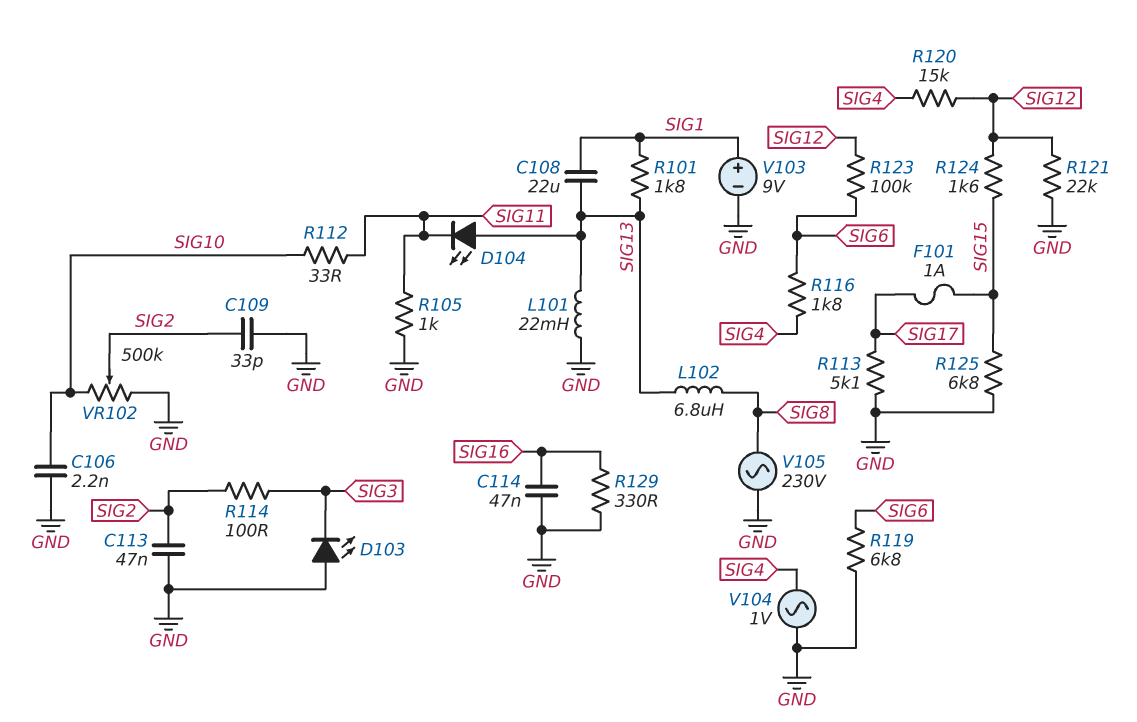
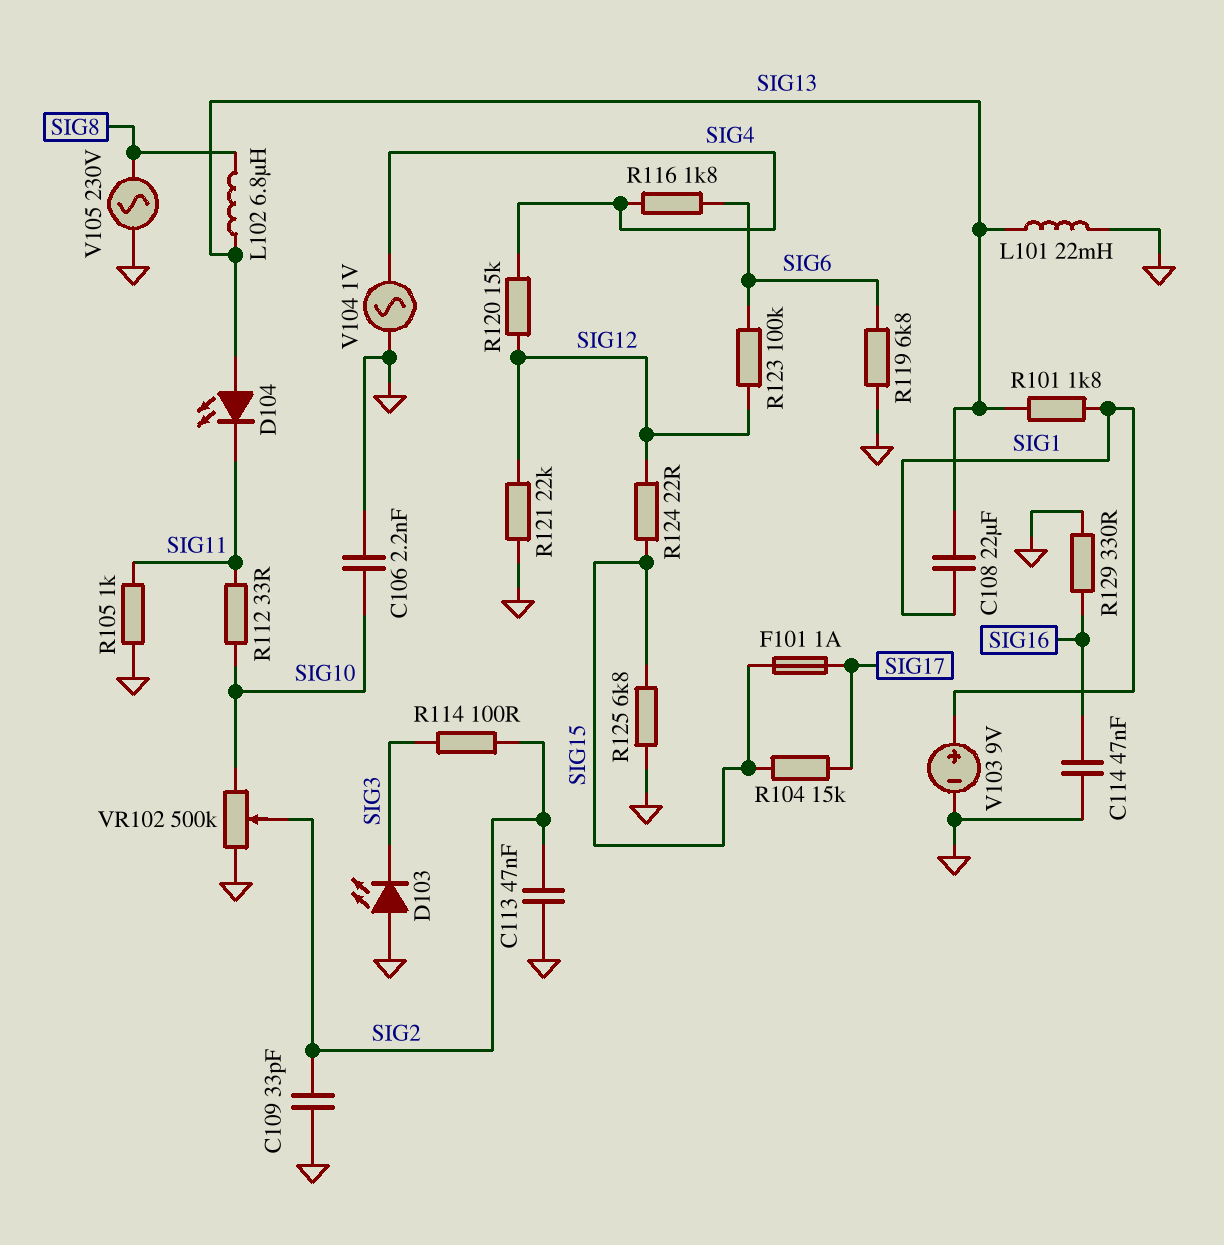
R104: none -> 15k (SIG15, SIG17)
R113: 5.1k (GND, SIG17) -> none
R124: 1.6k (SIG12, SIG15) -> 22 (SIG12, SIG15)

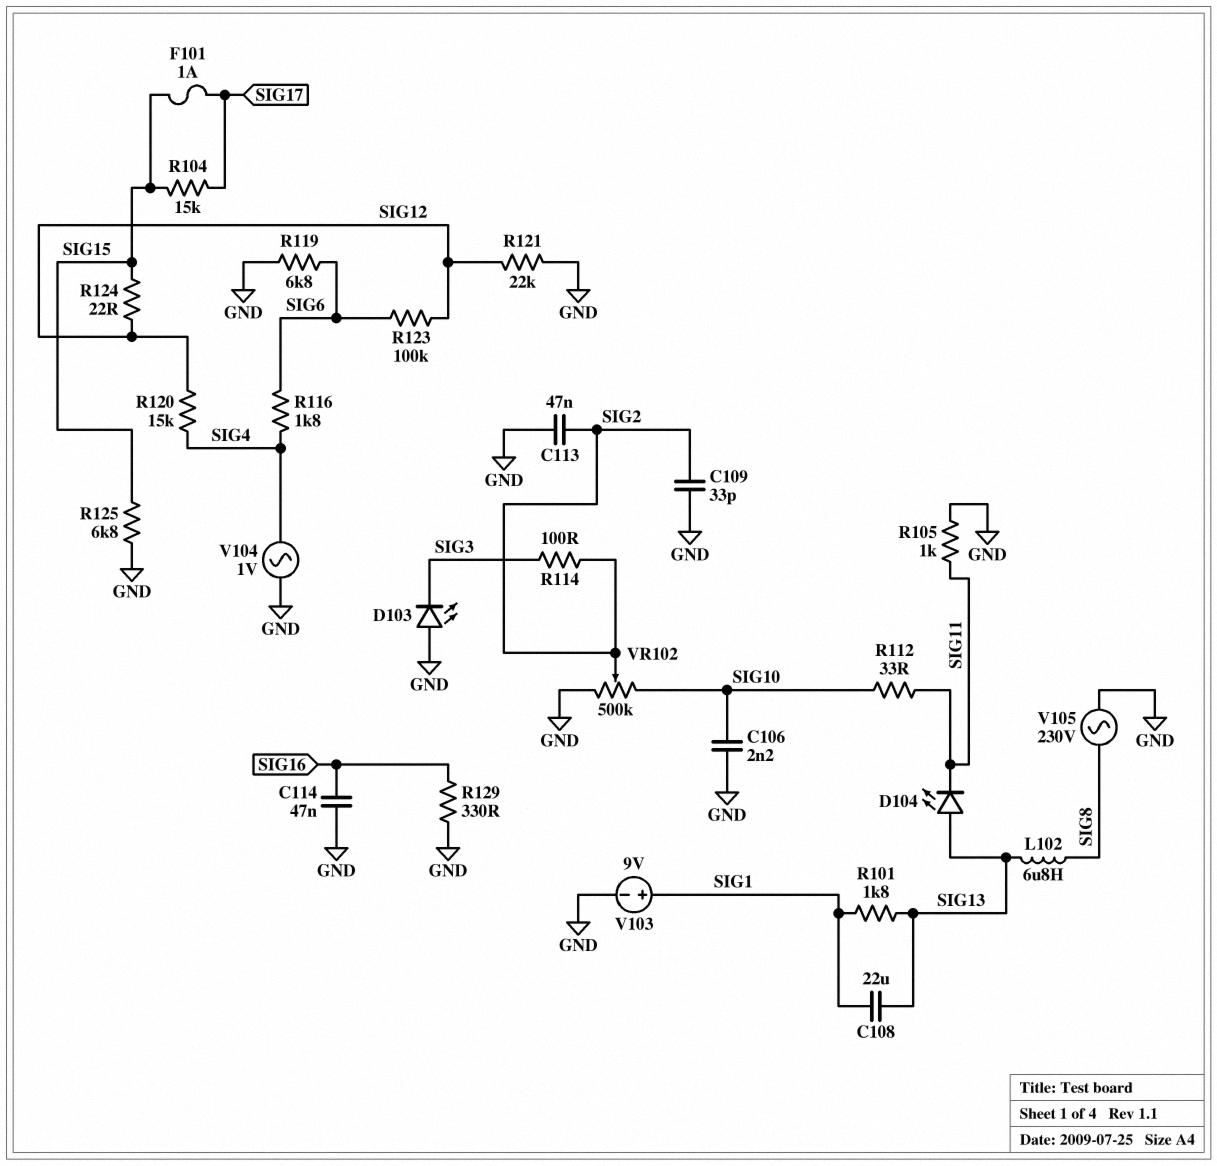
L101: 22mH (GND, SIG13) -> none

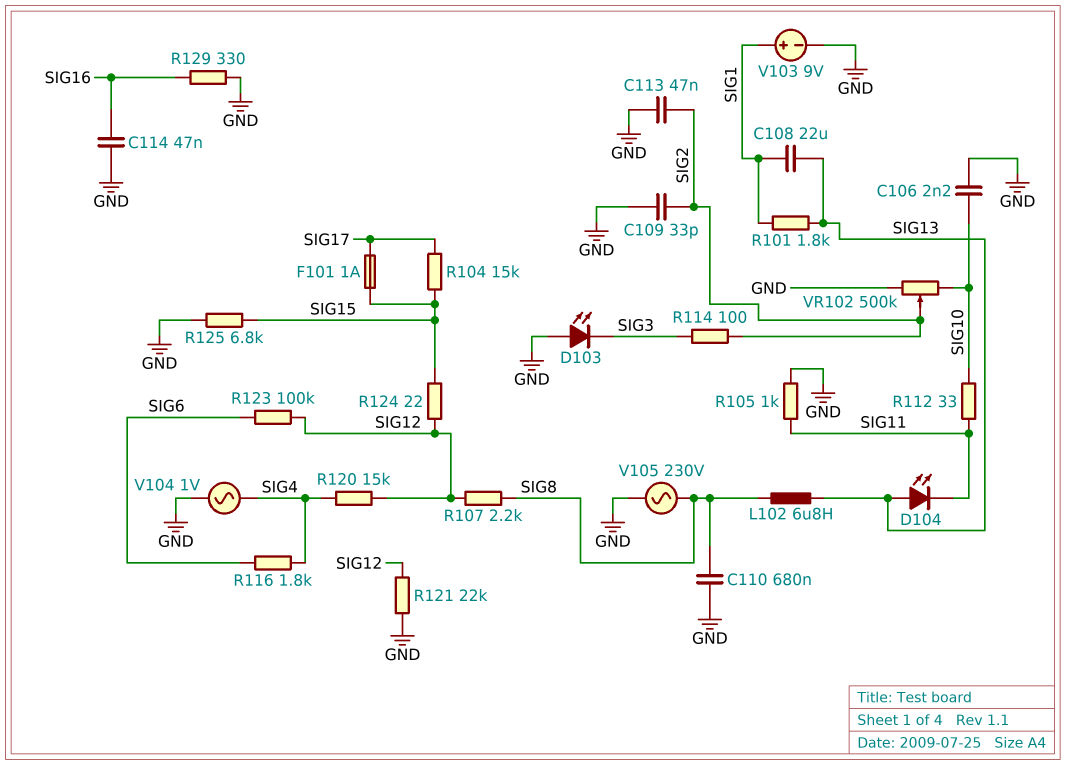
C110: none -> 680nF (GND, SIG8)
R107: none -> 2.2k (SIG8, SIG12)
R119: 6.8k (GND, SIG6) -> none

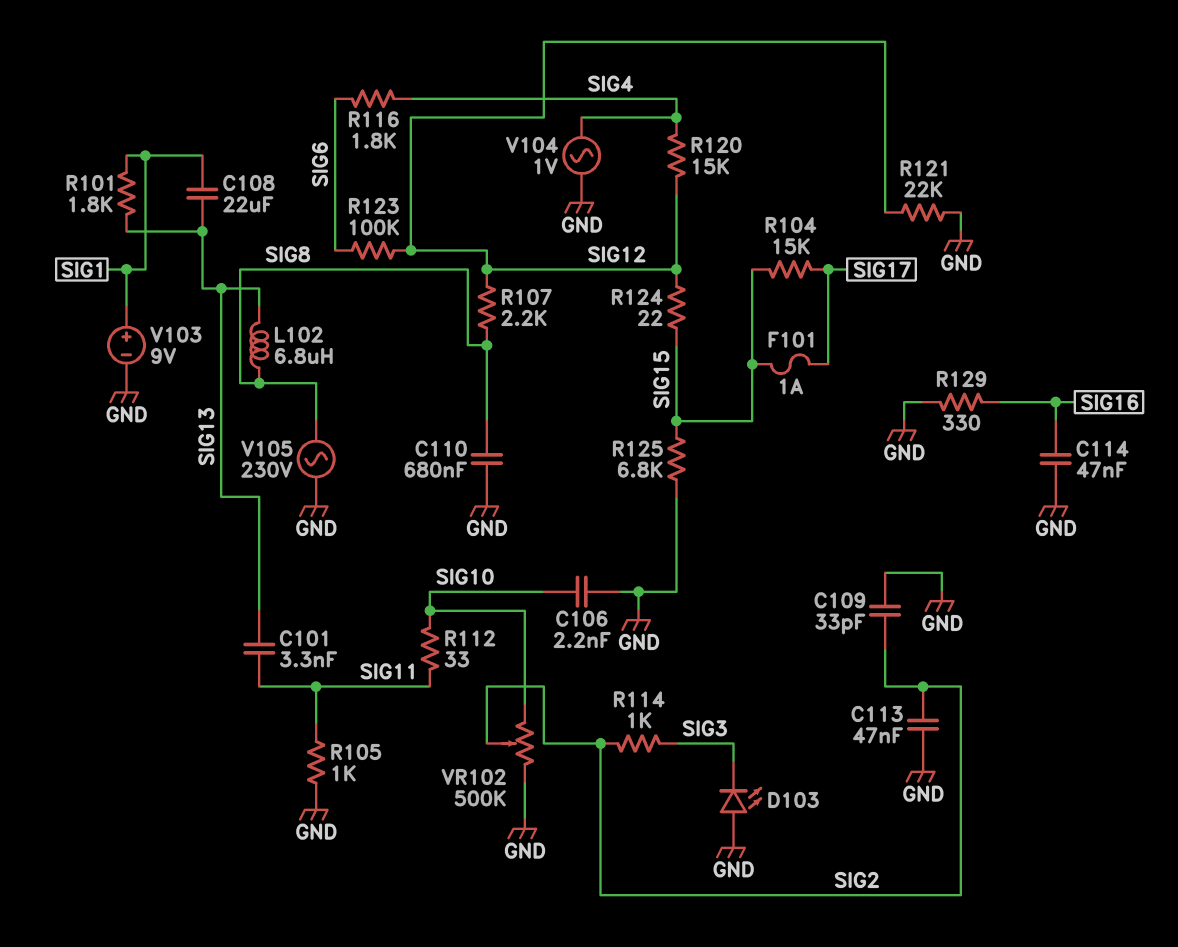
C101: none -> 3.3nF (SIG11, SIG13)
D104: LED (A SIG13, K SIG11) -> none
R114: 100 (SIG2, SIG3) -> 1k (SIG2, SIG3)

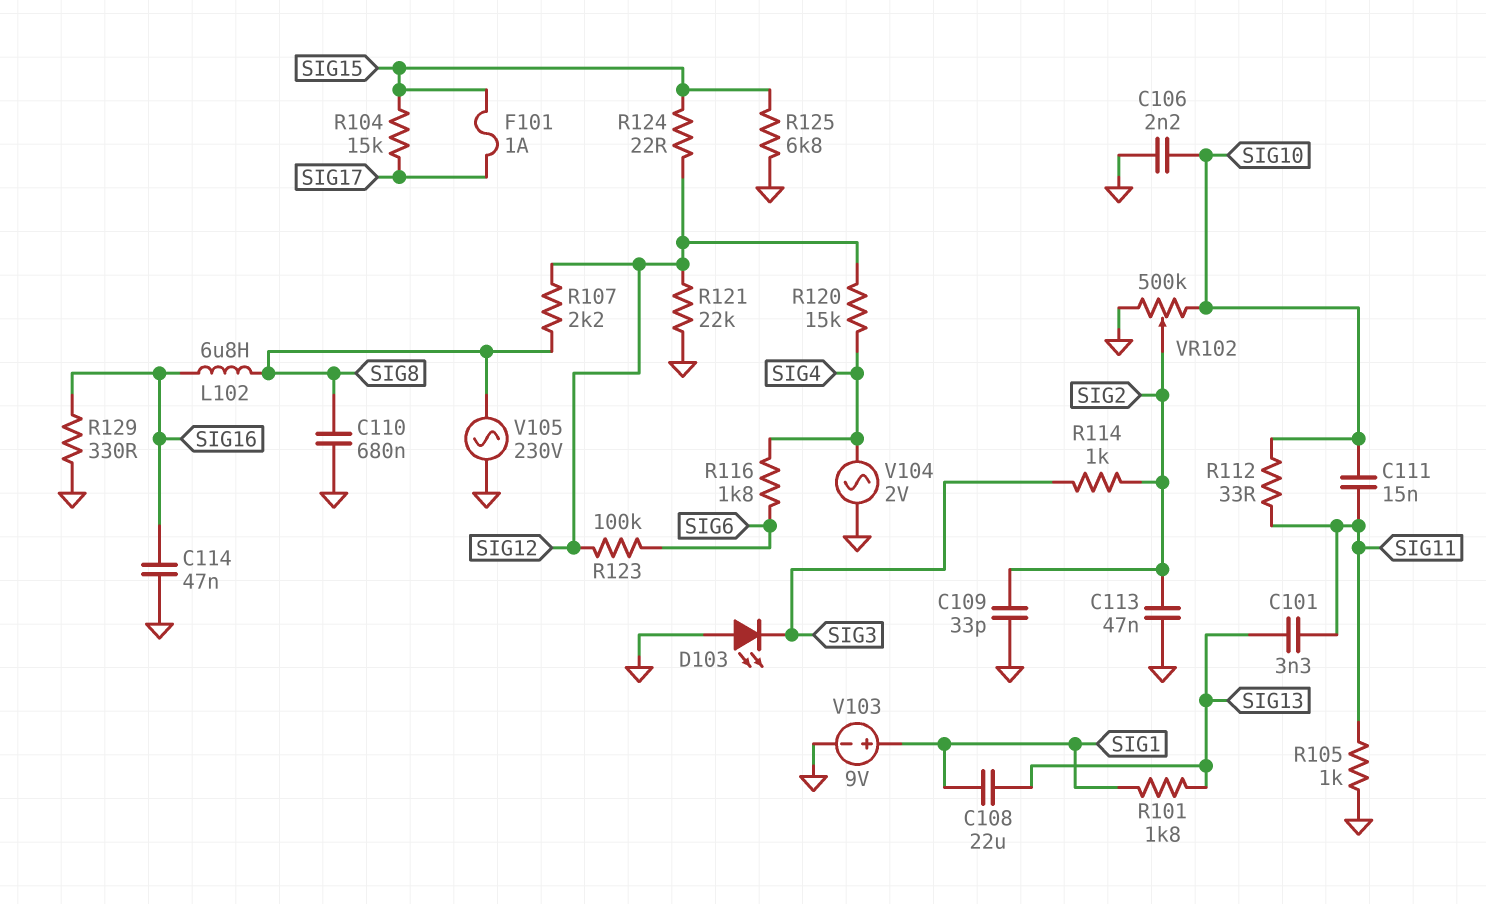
C111: none -> 15nF (SIG10, SIG11)
L102: 6.8uH (SIG8, SIG13) -> 6.8uH (SIG8, SIG16)
V104: AC 1V (GND, SIG4) -> AC 2V (GND, SIG4)

